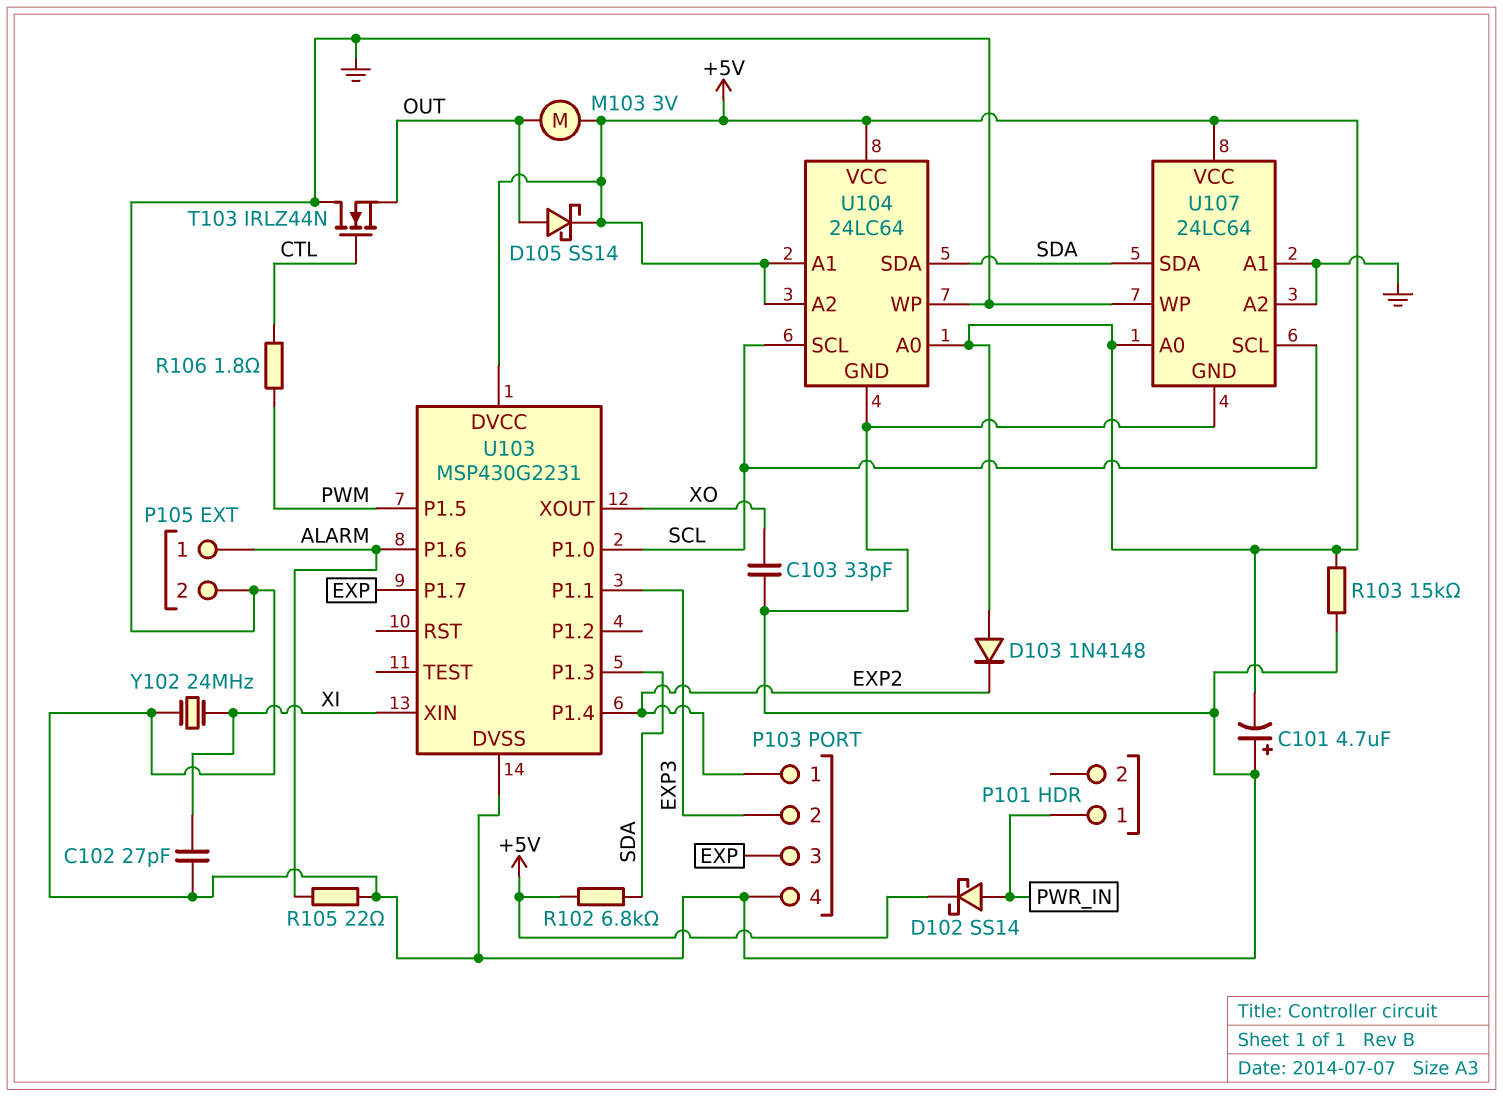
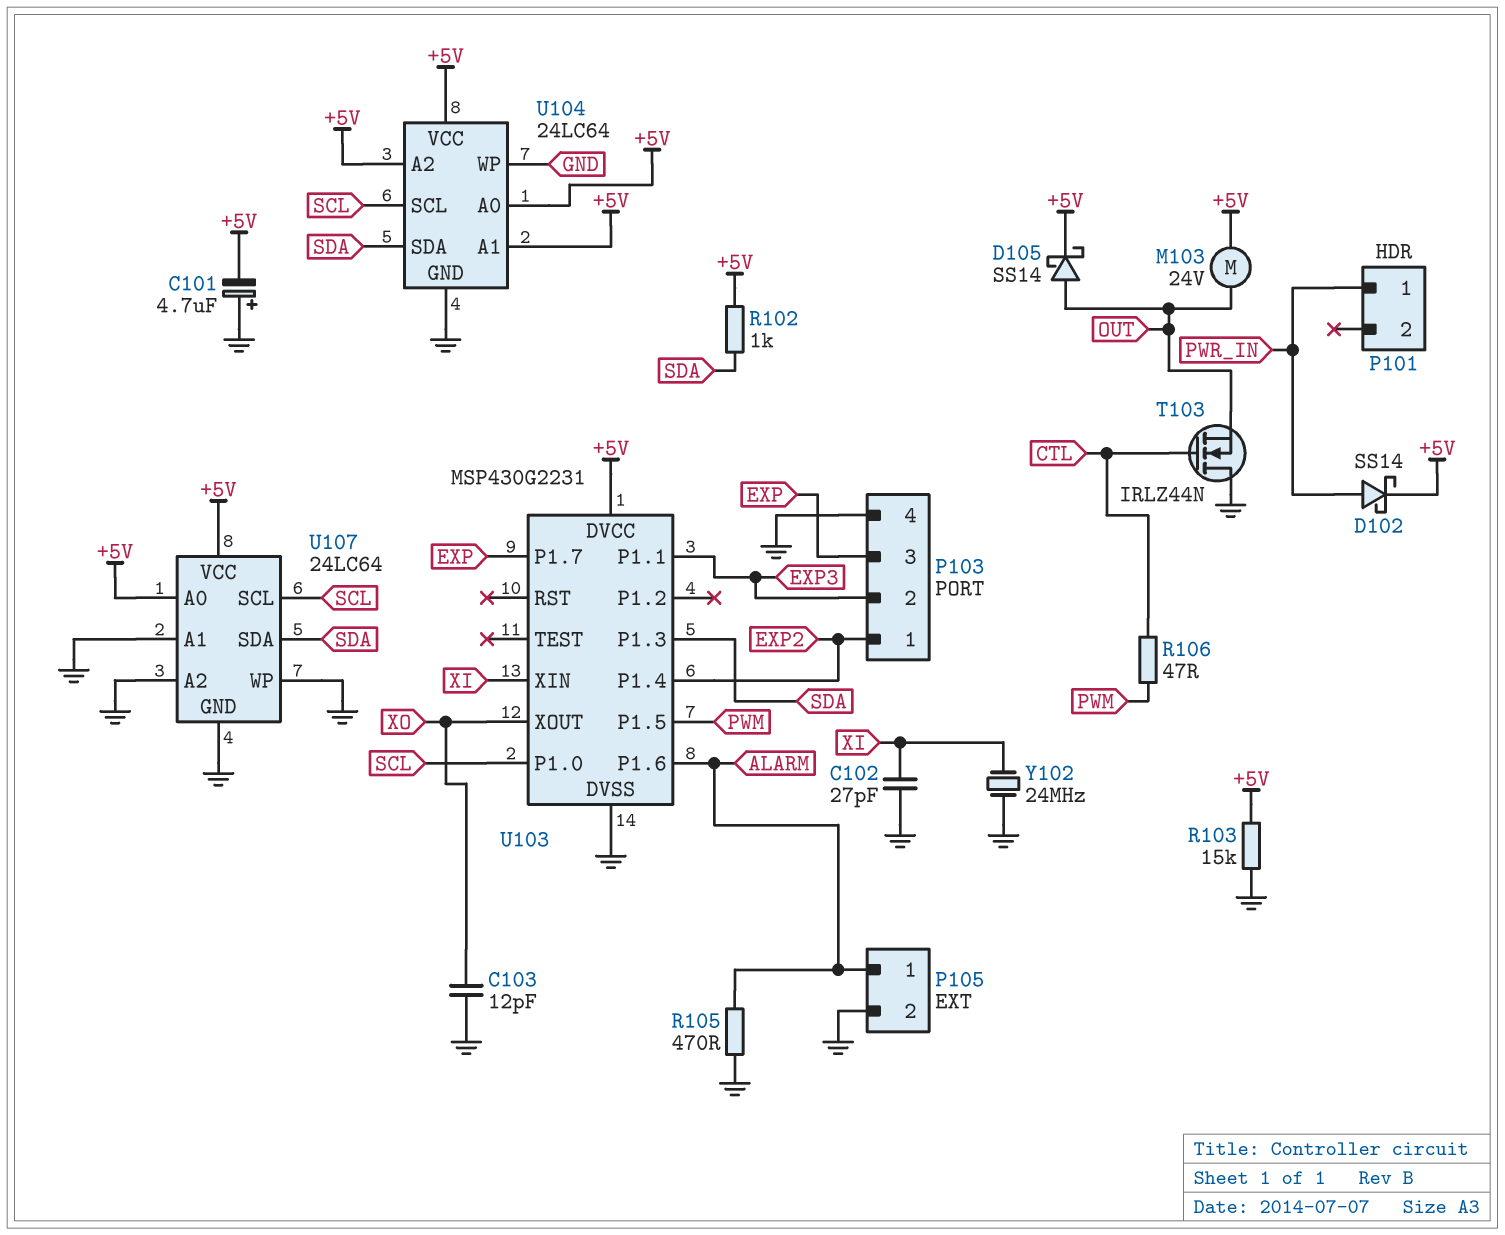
C103: 33pF (GND, XO) -> 12pF (GND, XO)
D103: diode 1N4148 (A +5V, K EXP2) -> none
M103: motor 3V (+5V, OUT) -> motor 24V (+5V, OUT)
R102: 6.8k (+5V, SDA) -> 1k (+5V, SDA)
R105: 22 (ALARM, GND) -> 470 (ALARM, GND)
R106: 1.8 (CTL, PWM) -> 47 (CTL, PWM)

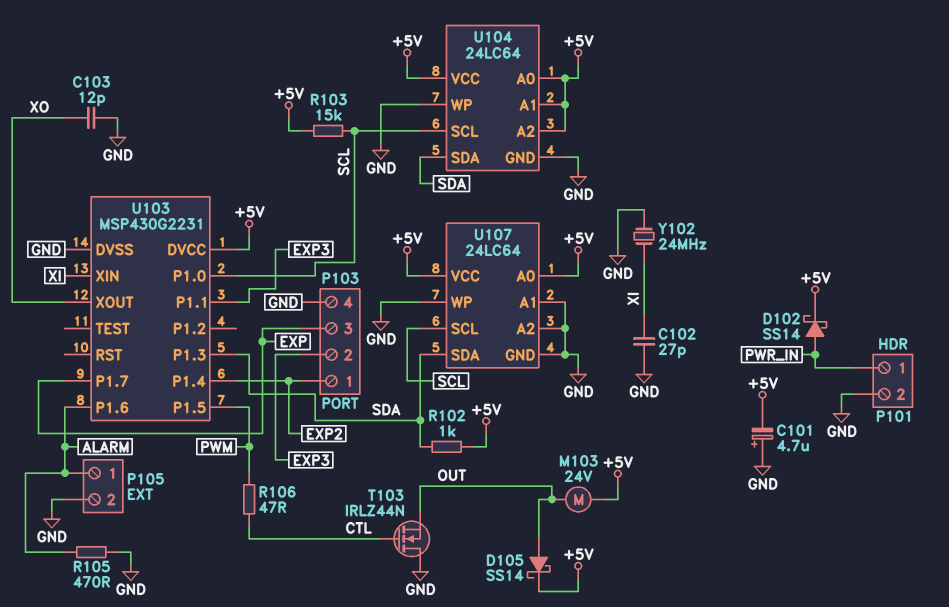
P101 pin 2: none -> GND
R103: 15k (+5V, GND) -> 15k (+5V, SCL)

